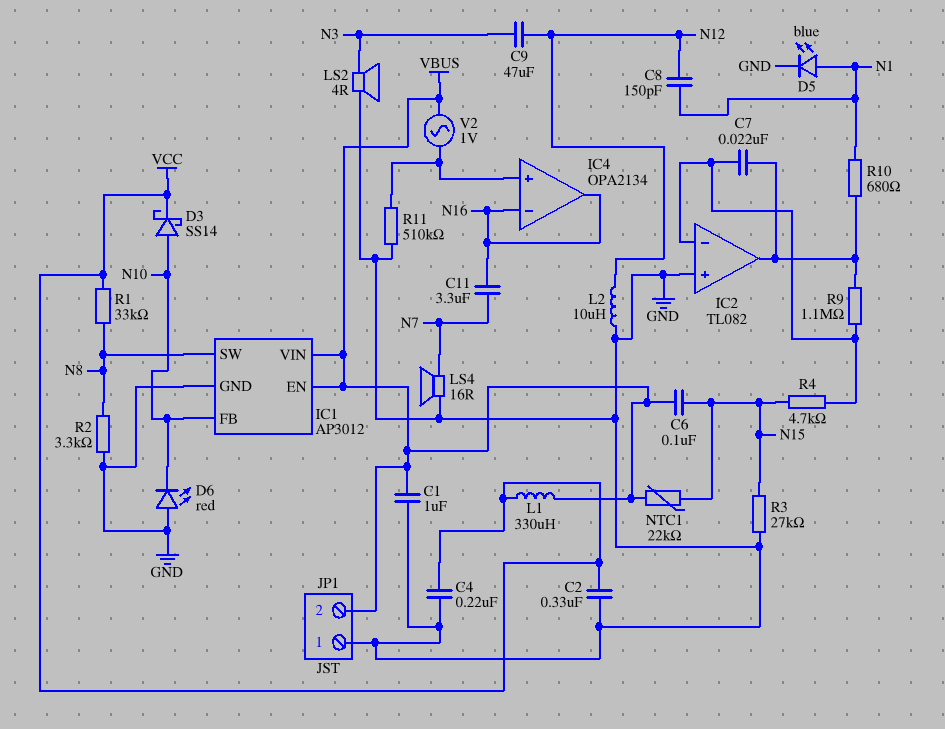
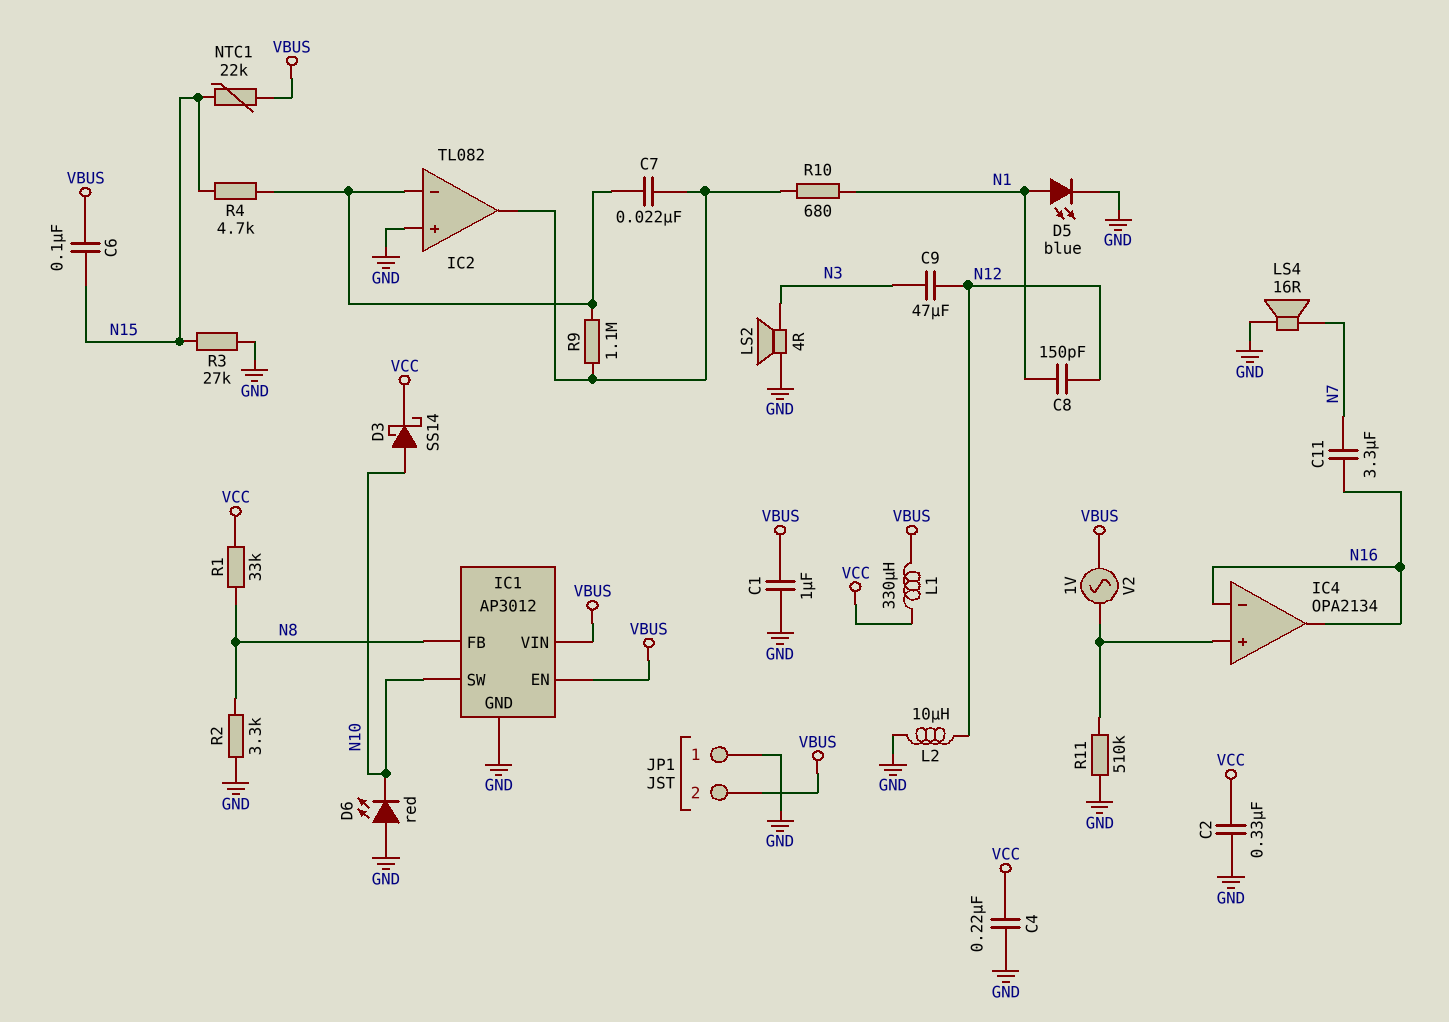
IC1 pin FB: N10 -> N8
IC1 pin SW: N8 -> N10

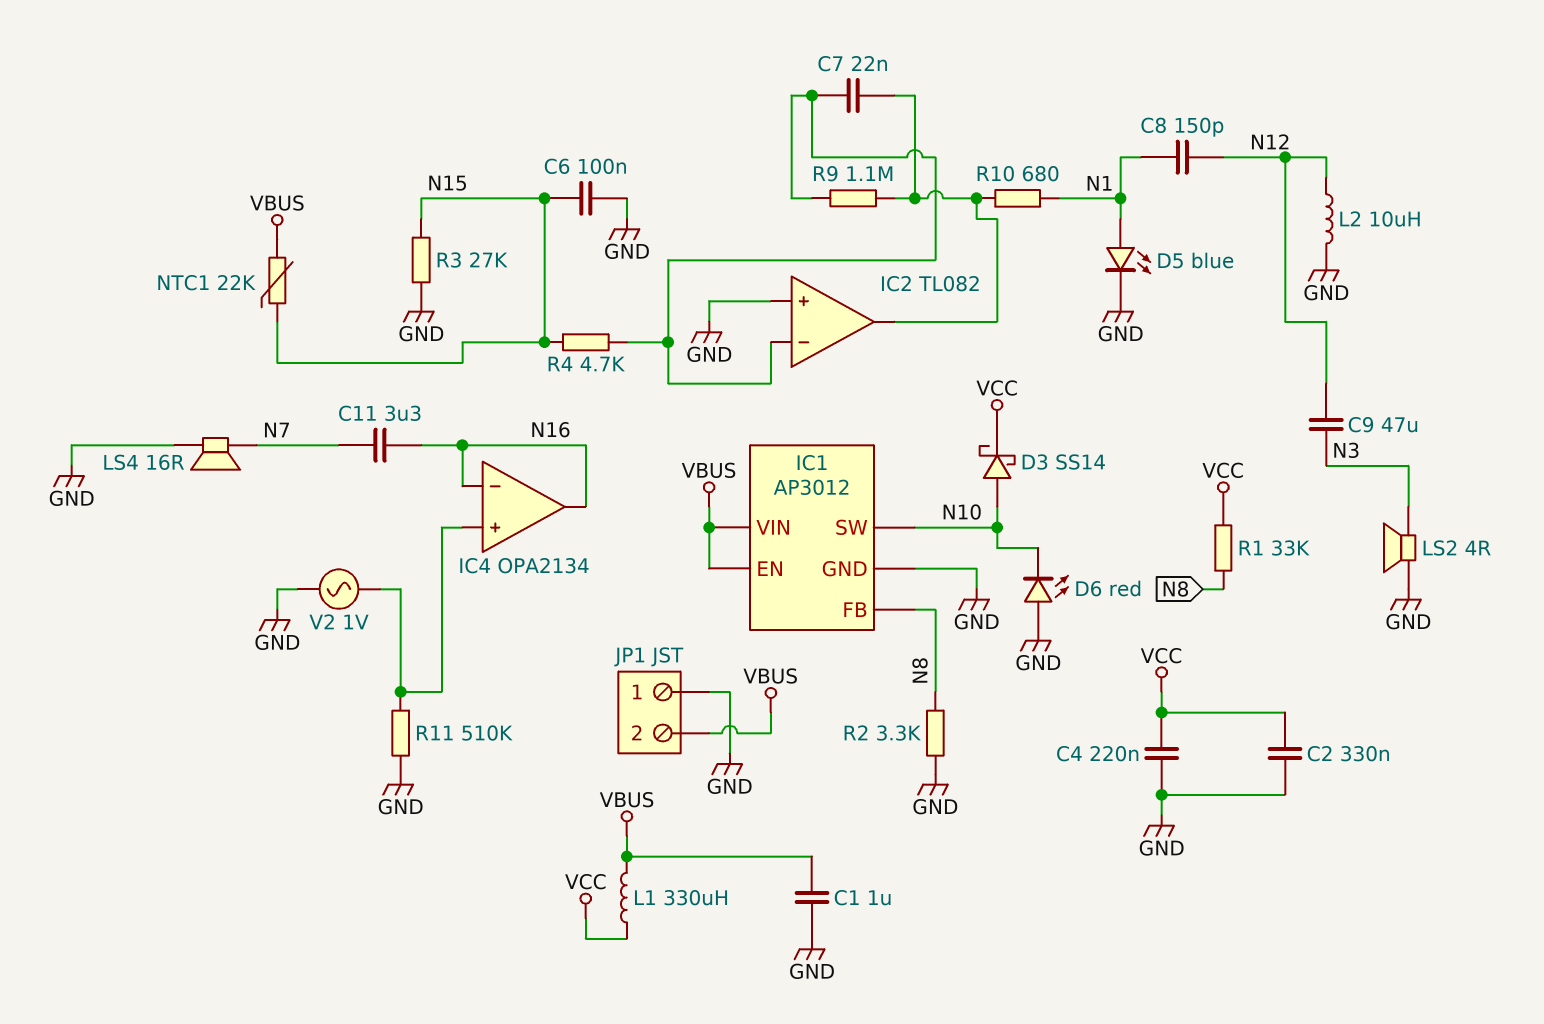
C6: 100nF (N15, VBUS) -> 100nF (GND, N15)
V2: AC 1V (IC4/in+, VBUS) -> AC 1V (GND, IC4/in+)

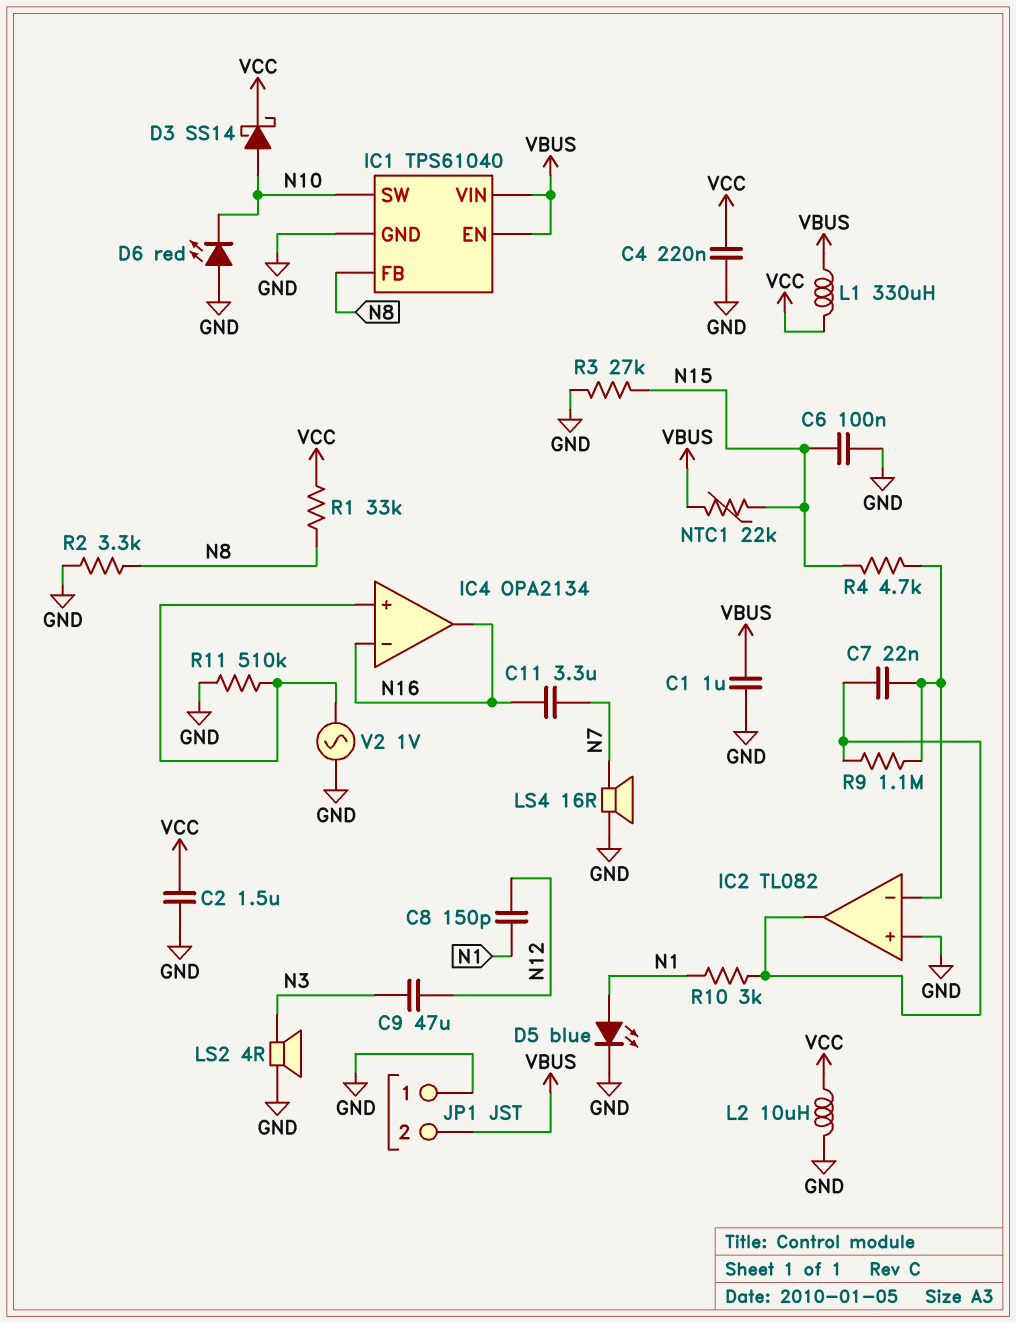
C2: 330nF (GND, VCC) -> 1.5uF (GND, VCC)
IC1: AP3012 -> TPS61040
L2: 10uH (GND, N12) -> 10uH (GND, VCC)
R10: 680 (IC2/out, N1) -> 3k (IC2/out, N1)

